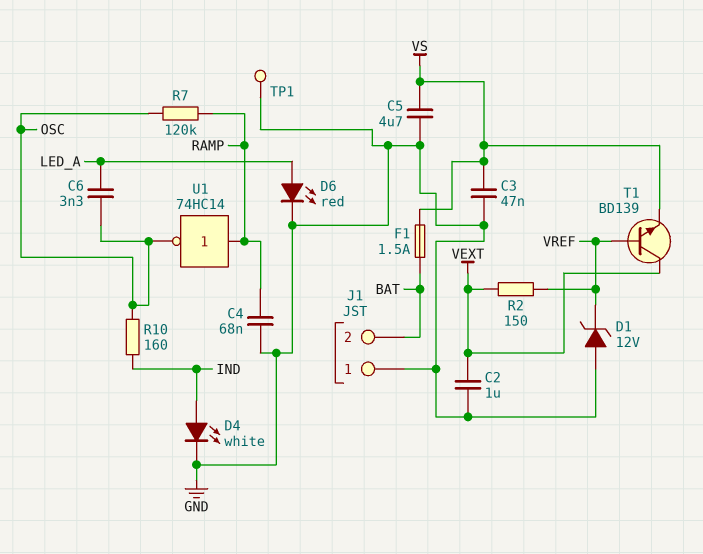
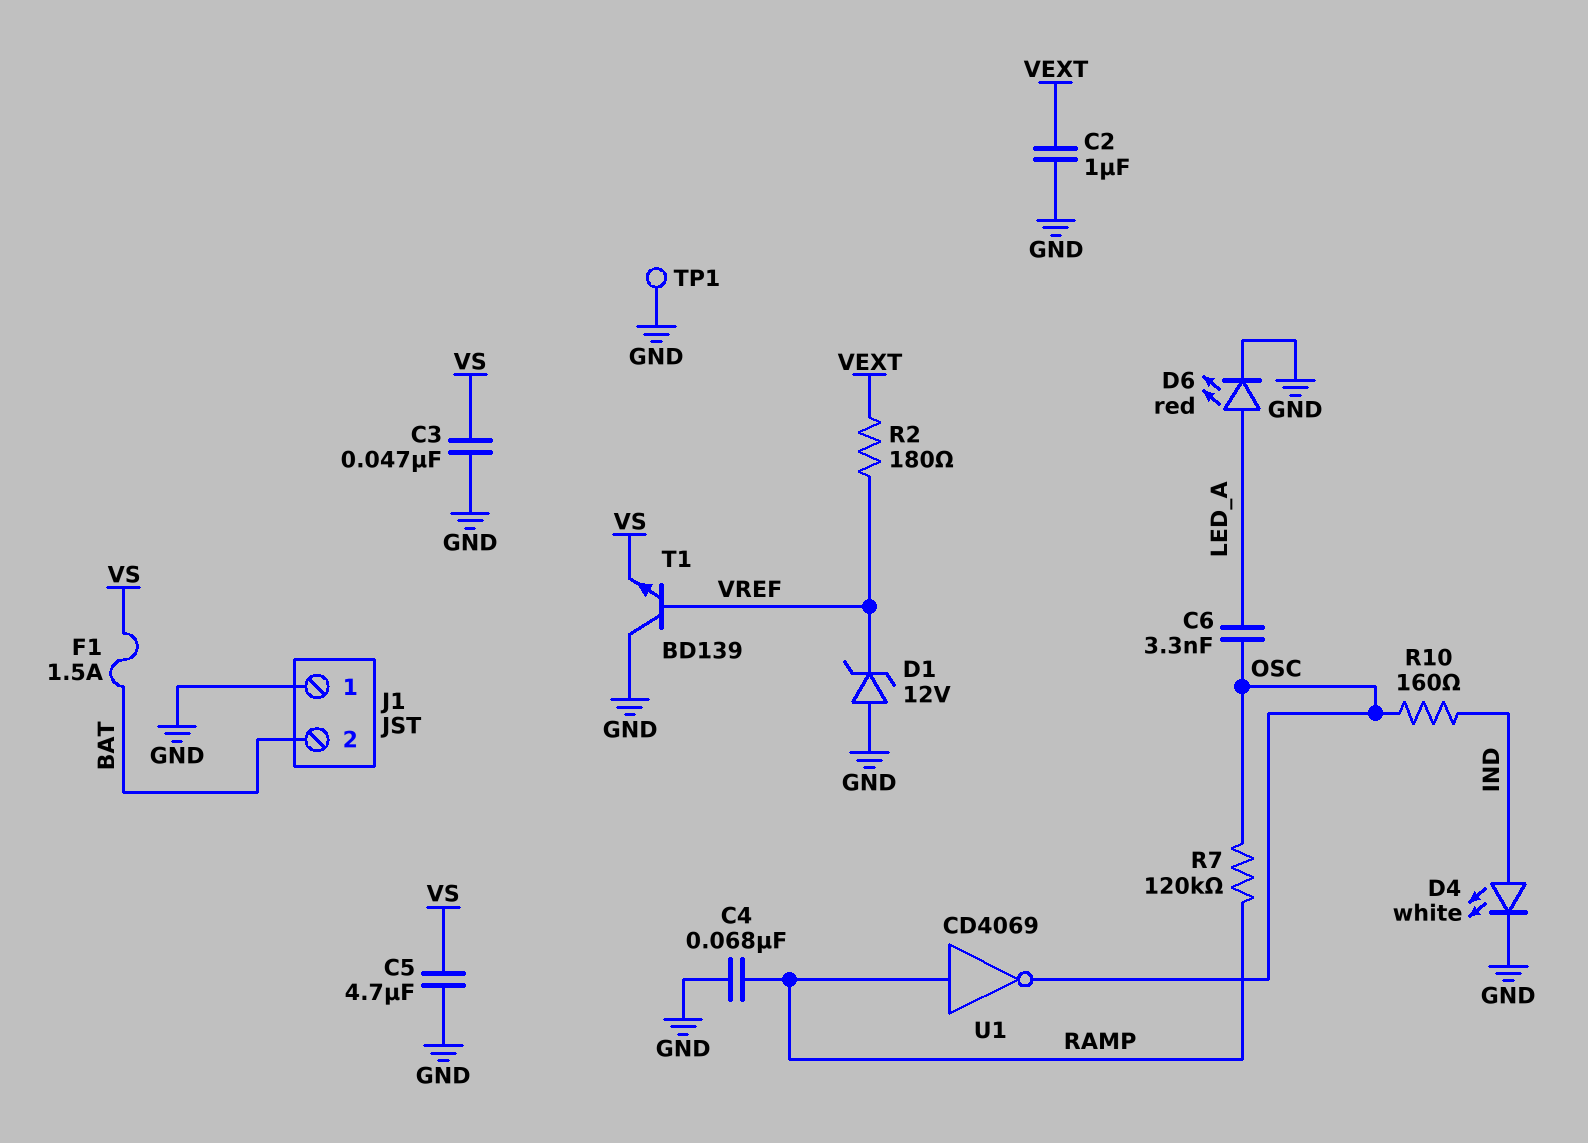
R2: 150 (VEXT, VREF) -> 180 (VEXT, VREF)
T1: NPN BD139 (B VREF, C VEXT, E VS) -> NPN BD139 (B VREF, C GND, E VS)
U1: NOT 74HC14 (in RAMP, out OSC) -> NOT CD4069 (in RAMP, out OSC)

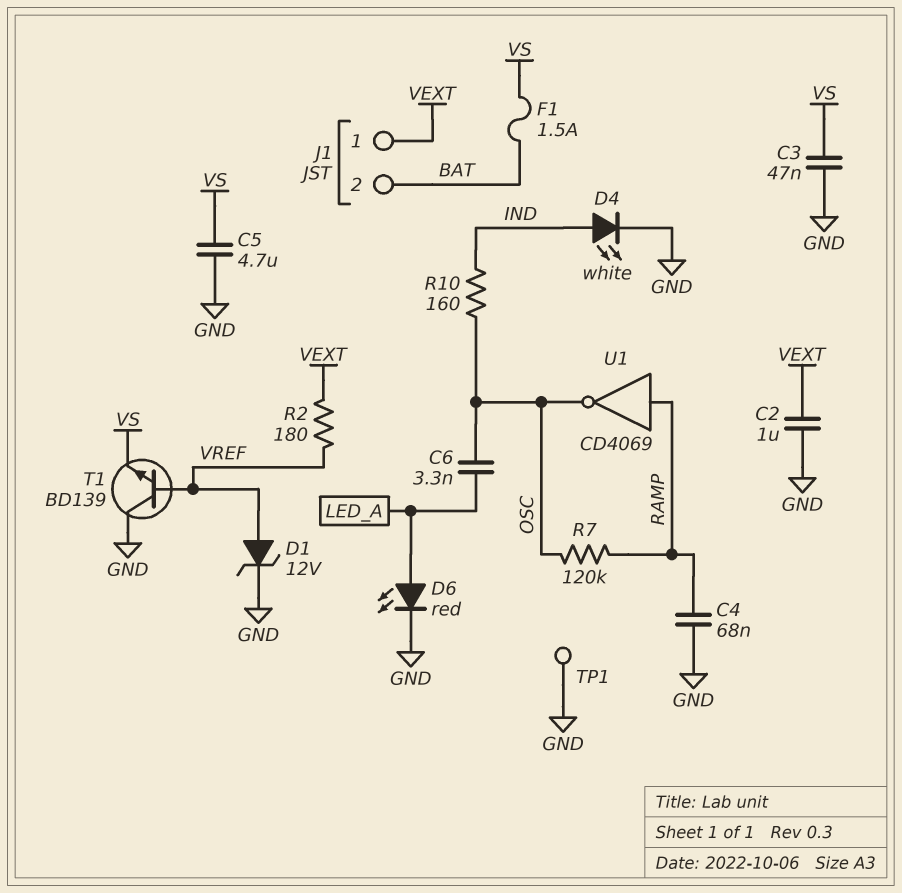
D1: zener 12V (A GND, K VREF) -> zener 12V (A VREF, K GND)
J1 pin 1: GND -> VEXT

